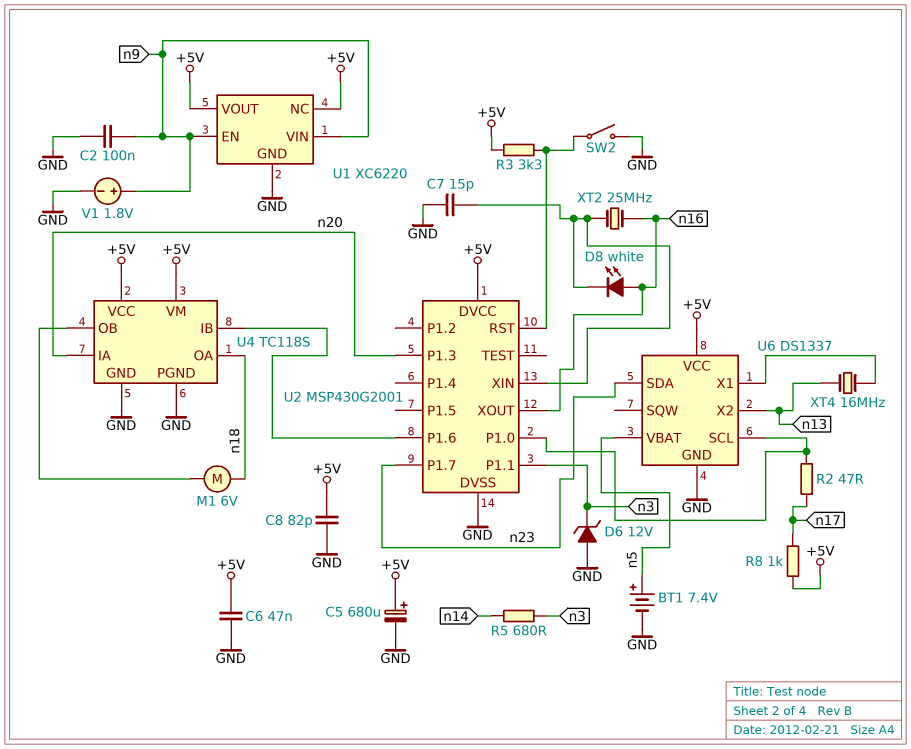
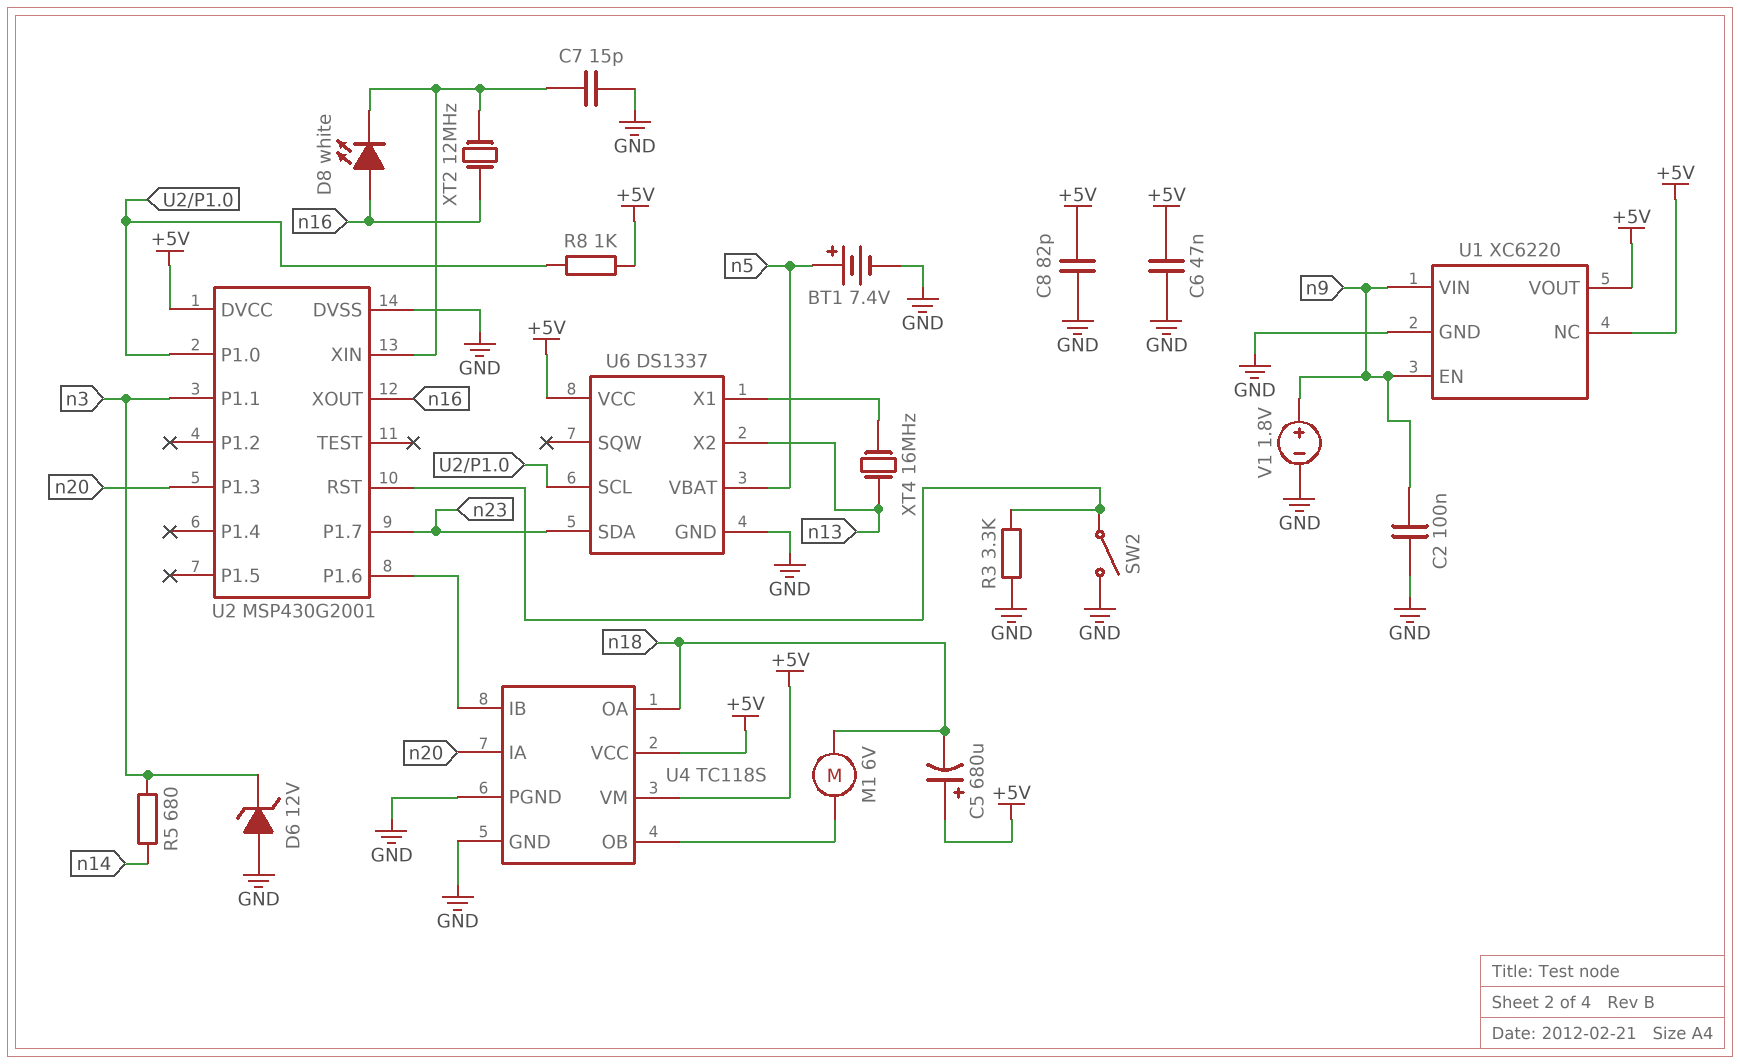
C5: 680uF (plus +5V, minus GND) -> 680uF (plus +5V, minus n18)
R2: 47 (U2/P1.0, n17) -> none
R3: 3.3k (+5V, U2/RST) -> 3.3k (GND, U2/RST)
R8: 1k (+5V, n17) -> 1k (+5V, U2/P1.0)
XT2: 25MHz (U2/XIN, n16) -> 12MHz (U2/XIN, n16)

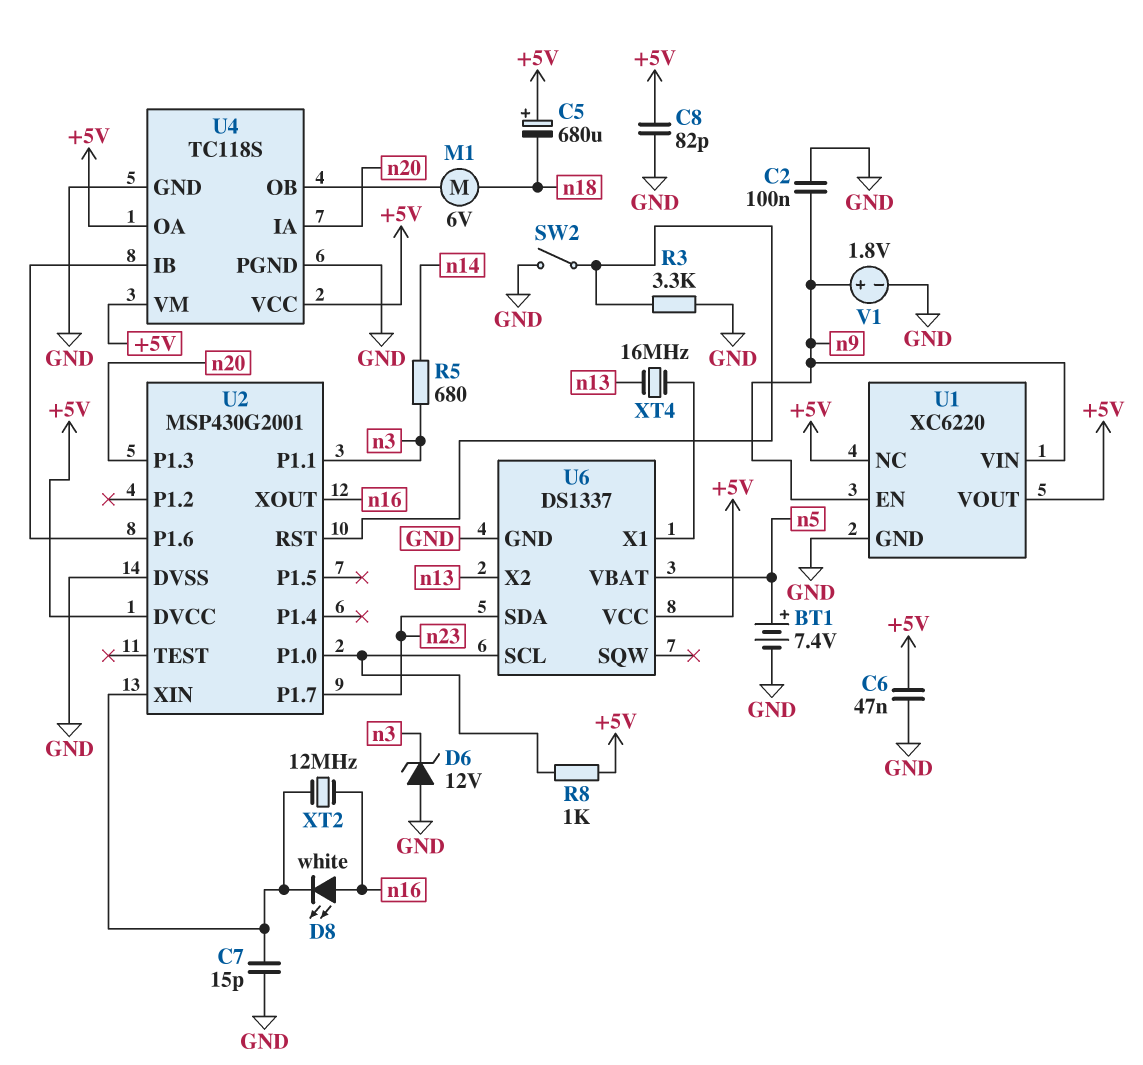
U4 pin OA: n18 -> +5V

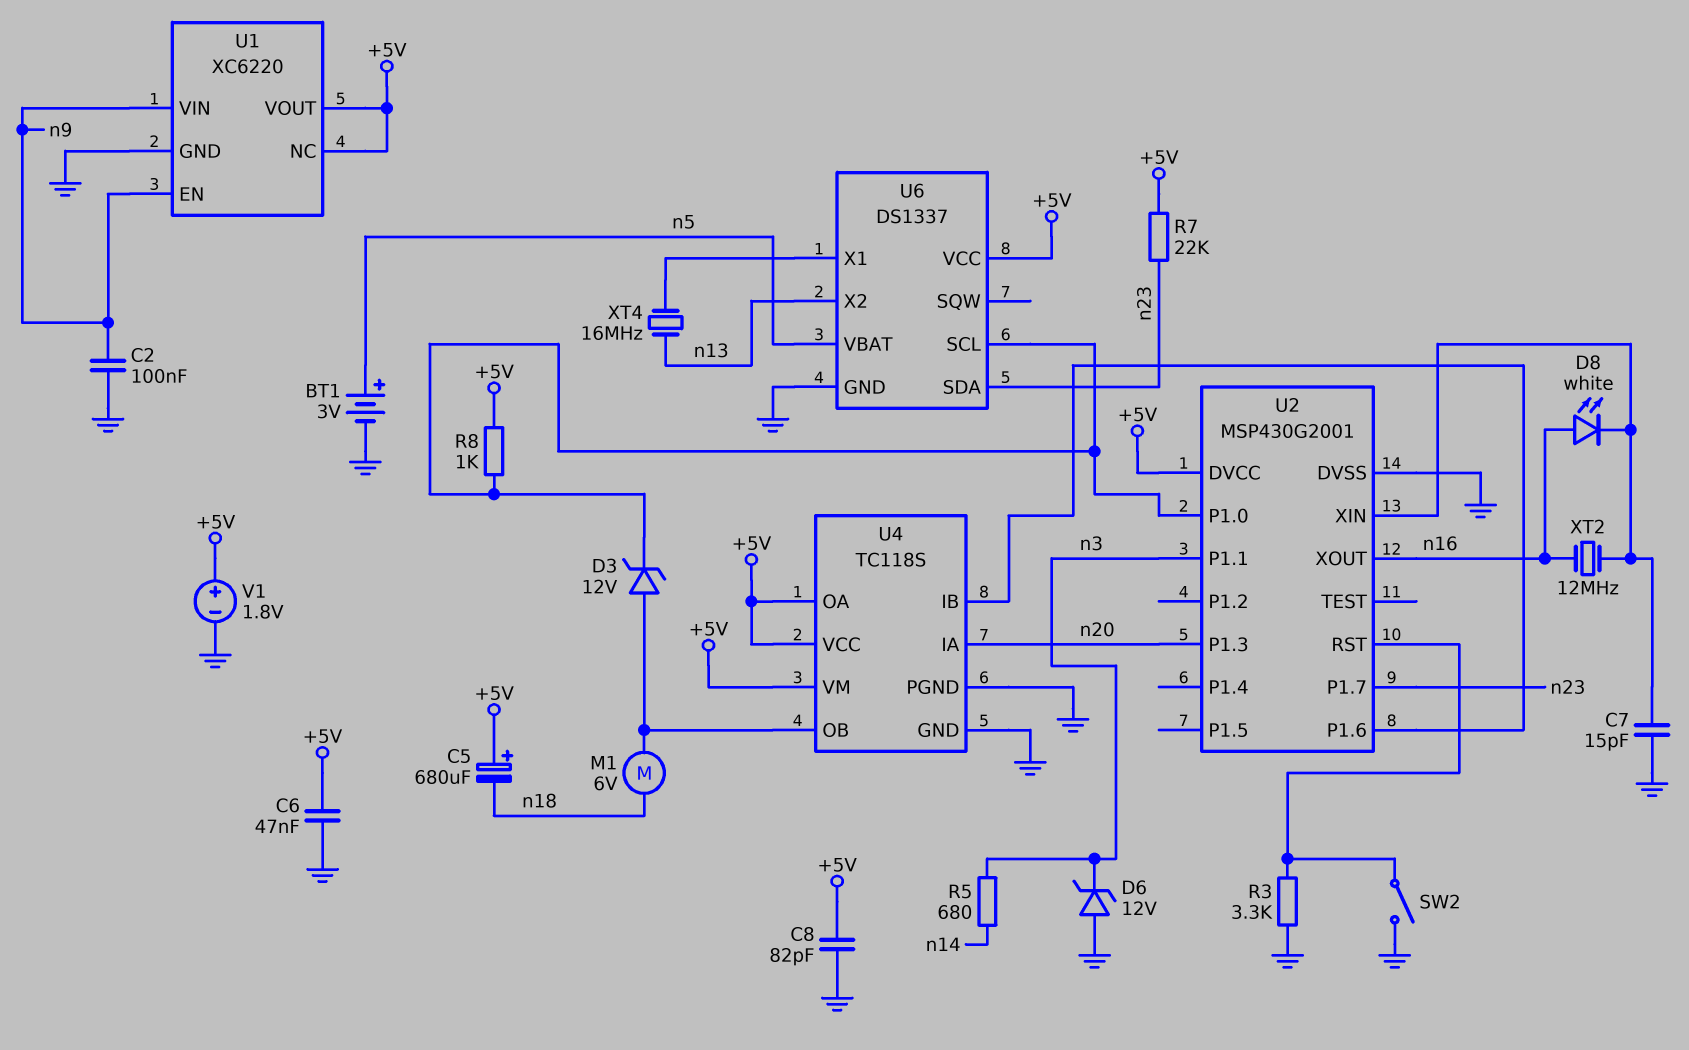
BT1: 7.4V (plus n5, minus GND) -> 3V (plus n5, minus GND)
D3: none -> zener 12V (A U4/OB, K U2/P1.0)
R7: none -> 22k (+5V, n23)
V1: 1.8V (plus n9, minus GND) -> 1.8V (plus +5V, minus GND)

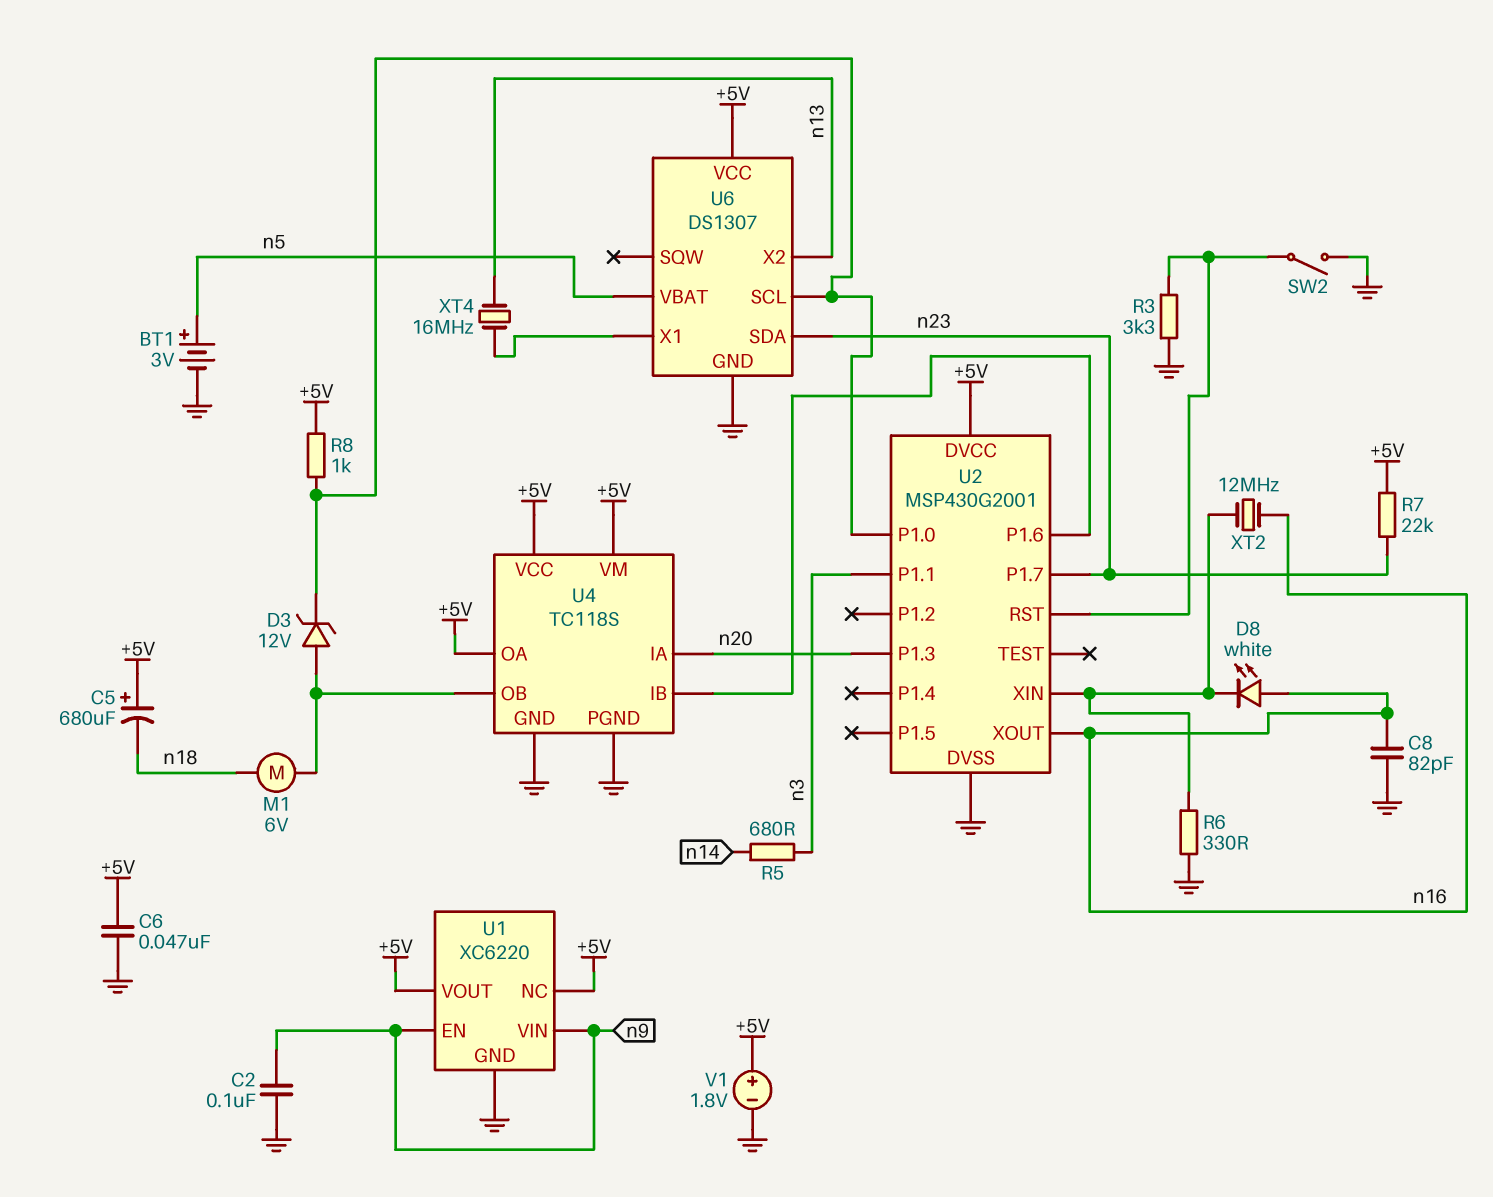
C7: 15pF (GND, U2/XIN) -> none
C8: 82pF (+5V, GND) -> 82pF (GND, n16)
D6: zener 12V (A GND, K n3) -> none
R6: none -> 330 (GND, U2/XIN)
U6: DS1337 -> DS1307

